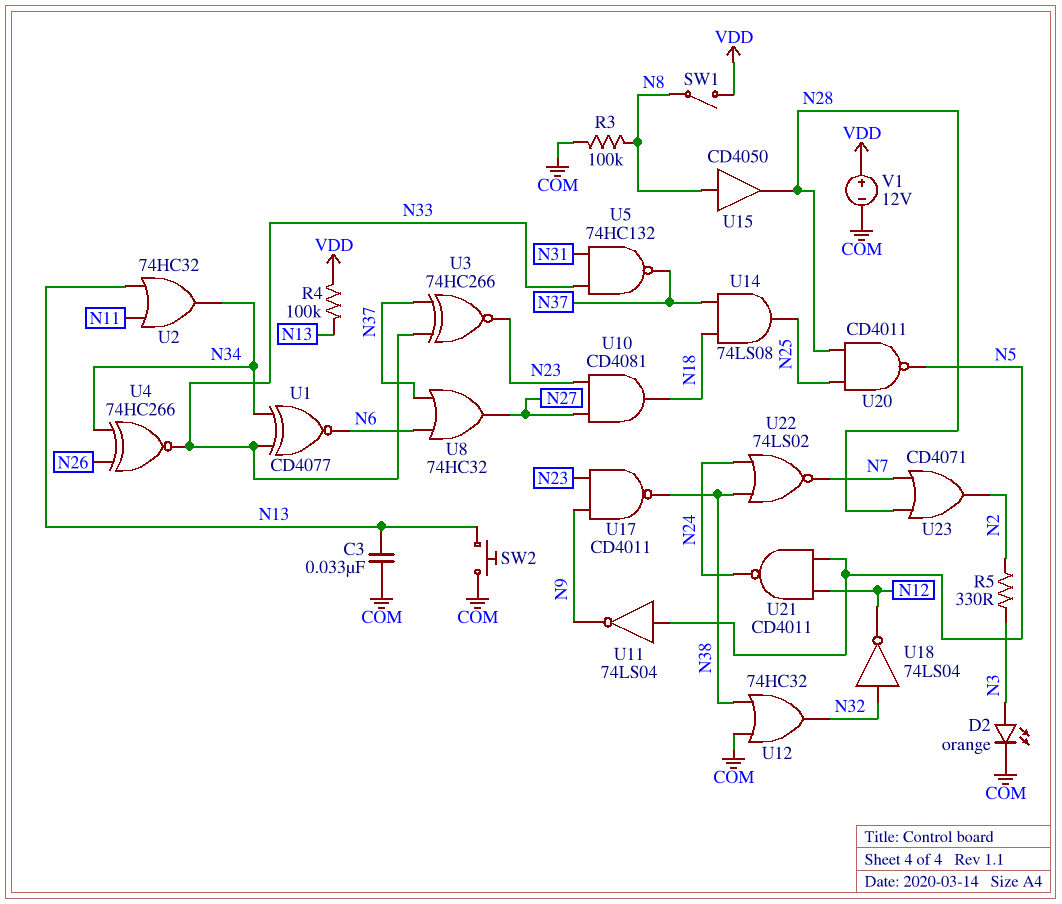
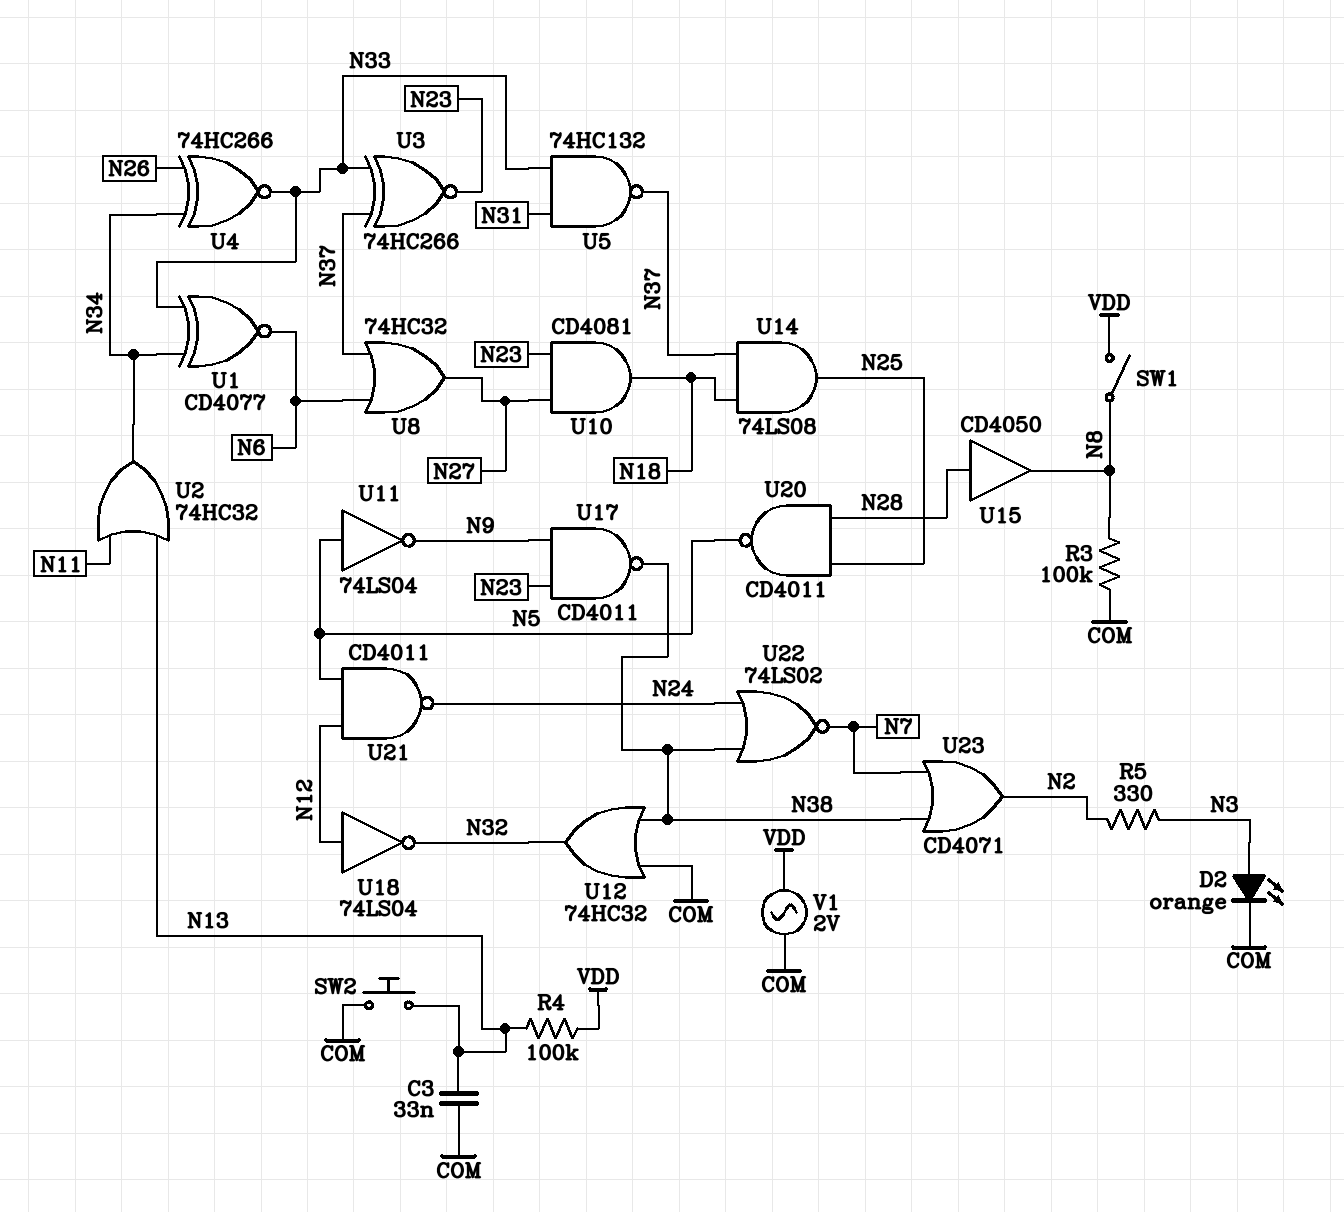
U15: buffer CD4050 (in N8, out N28) -> buffer CD4050 (in N28, out N8)
U18: NOT 74LS04 (in N32, out N12) -> NOT 74LS04 (in N12, out N32)
U23: OR CD4071 (in N7, in N28, out N2) -> OR CD4071 (in N7, in N38, out N2)
V1: 12V (plus VDD, minus COM) -> AC 2V (COM, VDD)

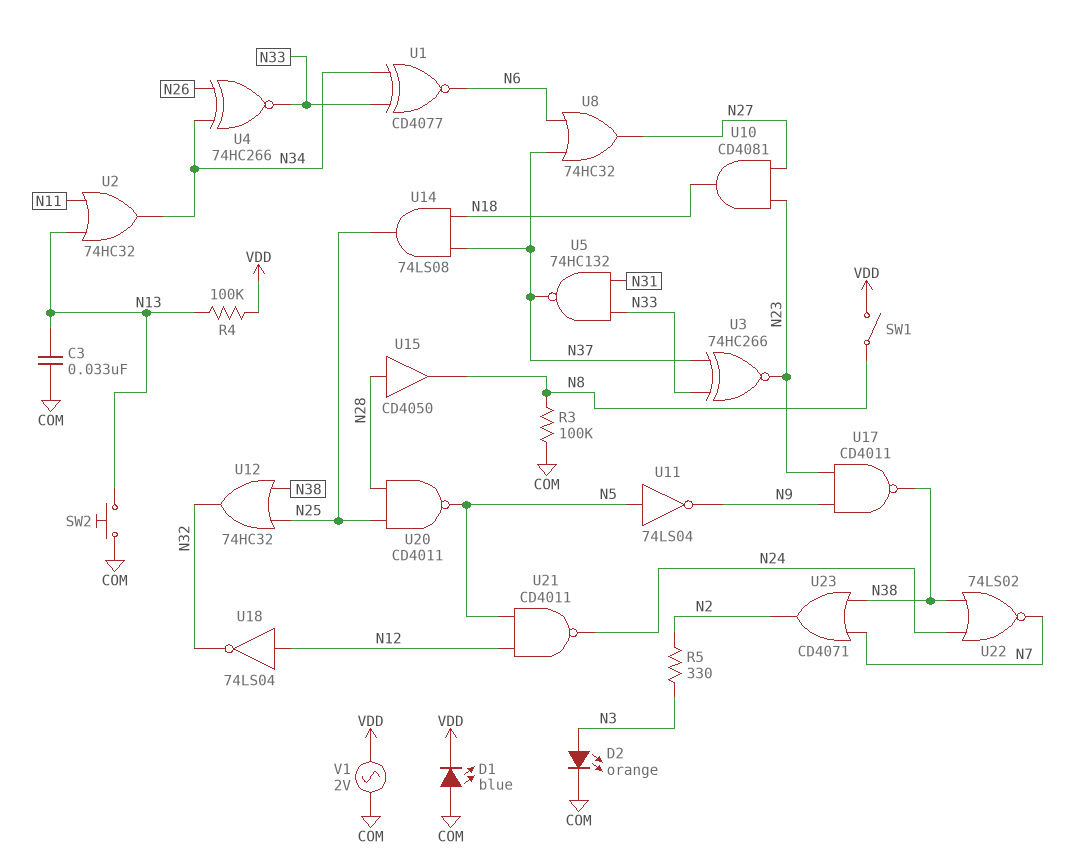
D1: none -> LED blue (A COM, K VDD)
U12: OR 74HC32 (in COM, in N38, out N32) -> OR 74HC32 (in N25, in N38, out N32)

